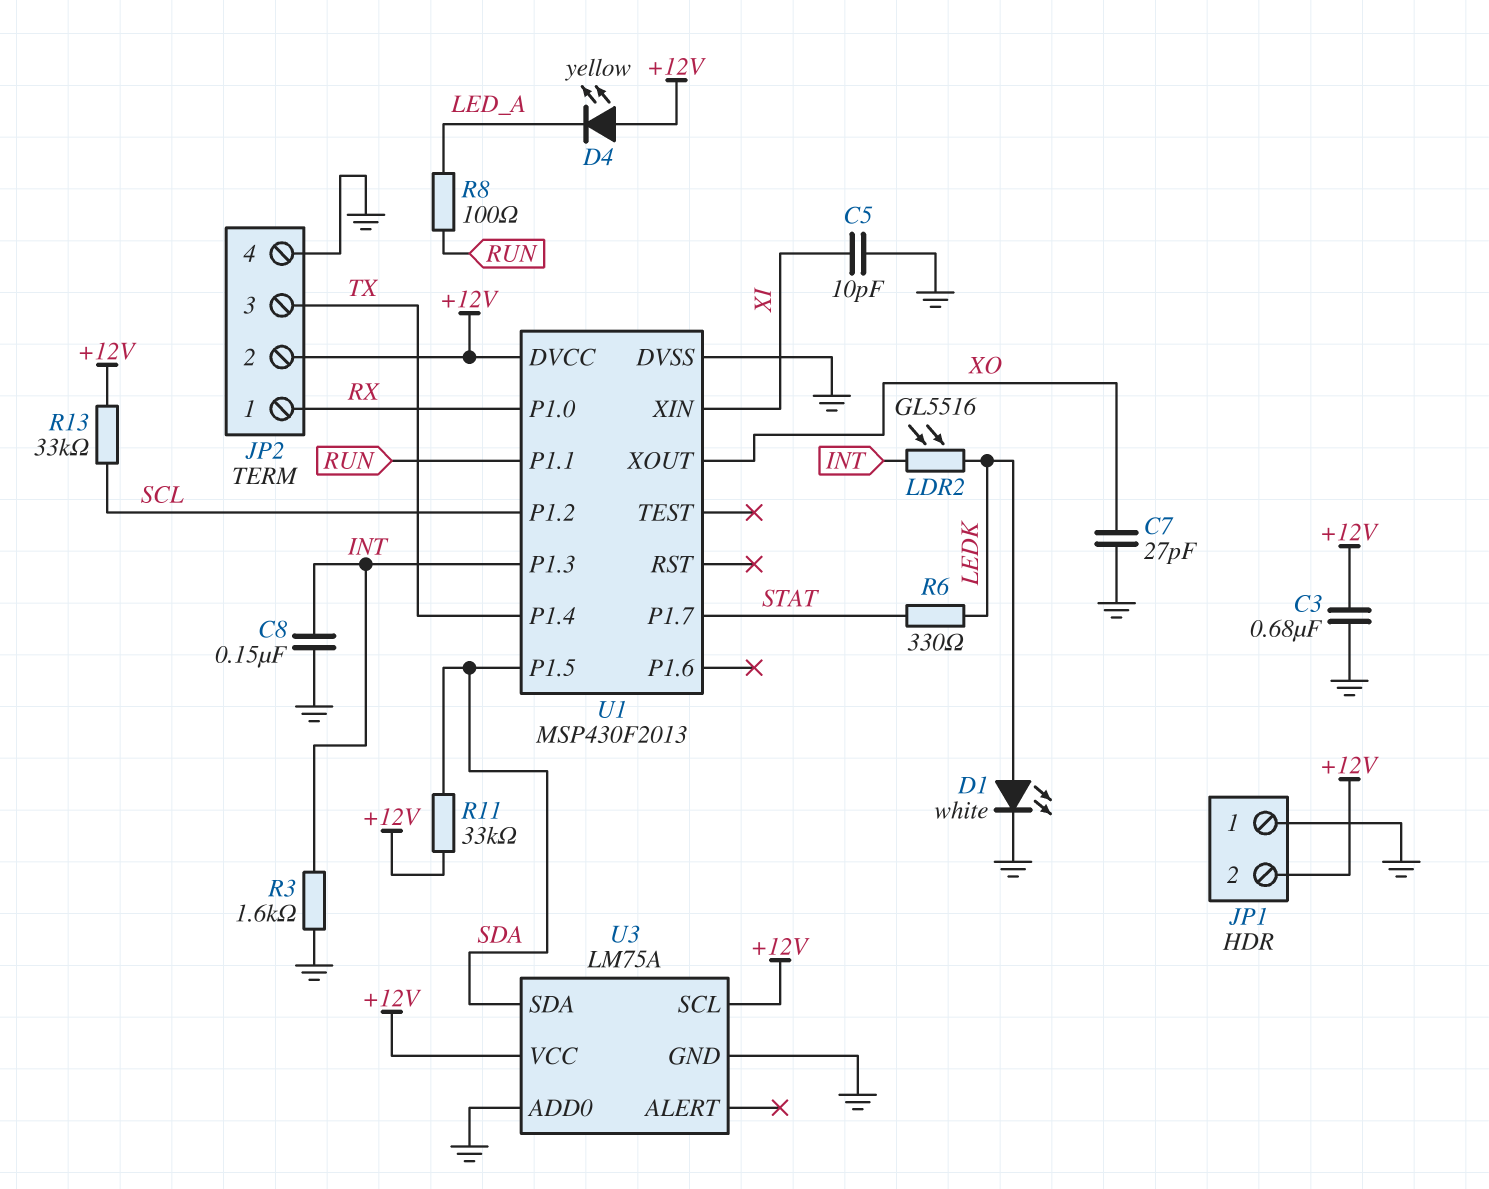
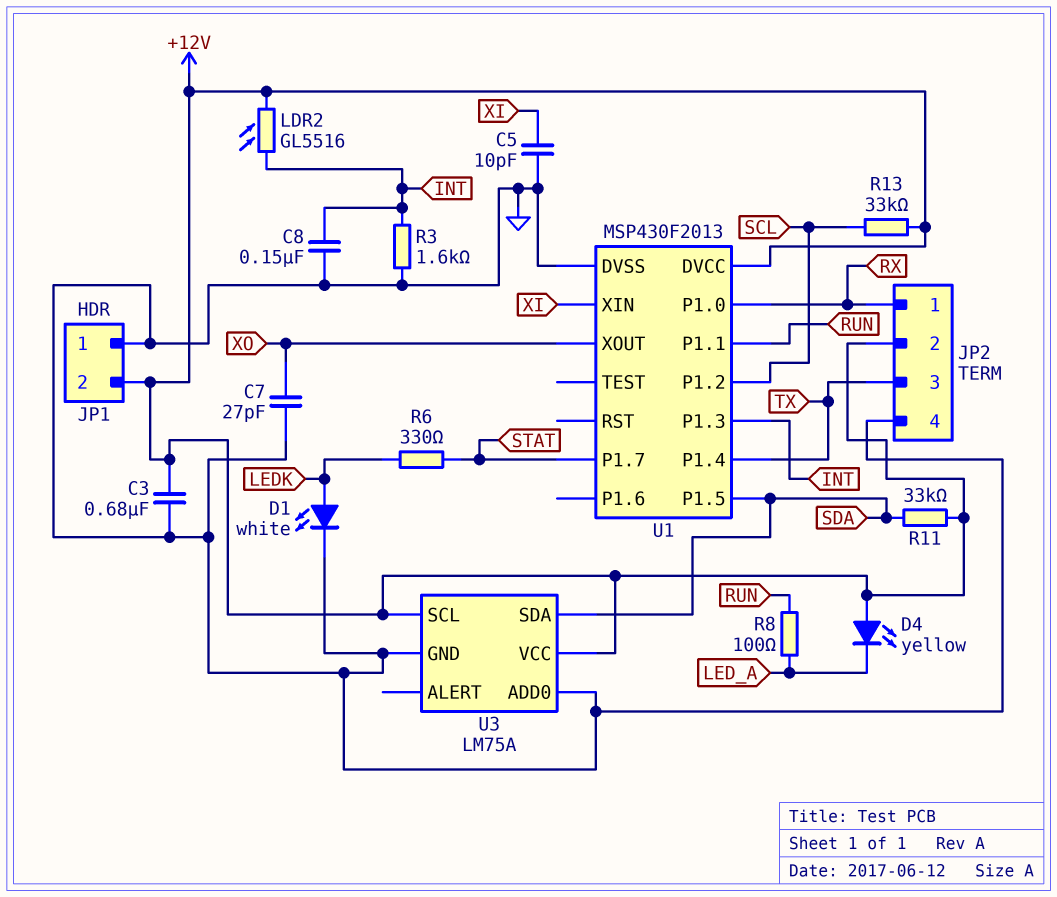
LDR2: GL5516 (INT, LEDK) -> GL5516 (+12V, INT)

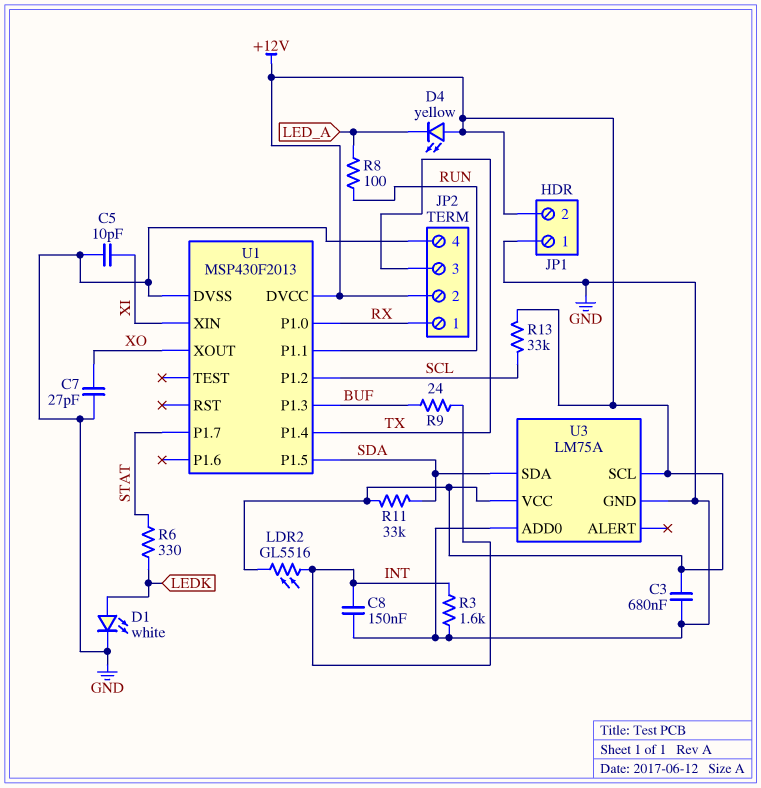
R9: none -> 24 (BUF, INT)
U1 pin P1.3: INT -> BUF

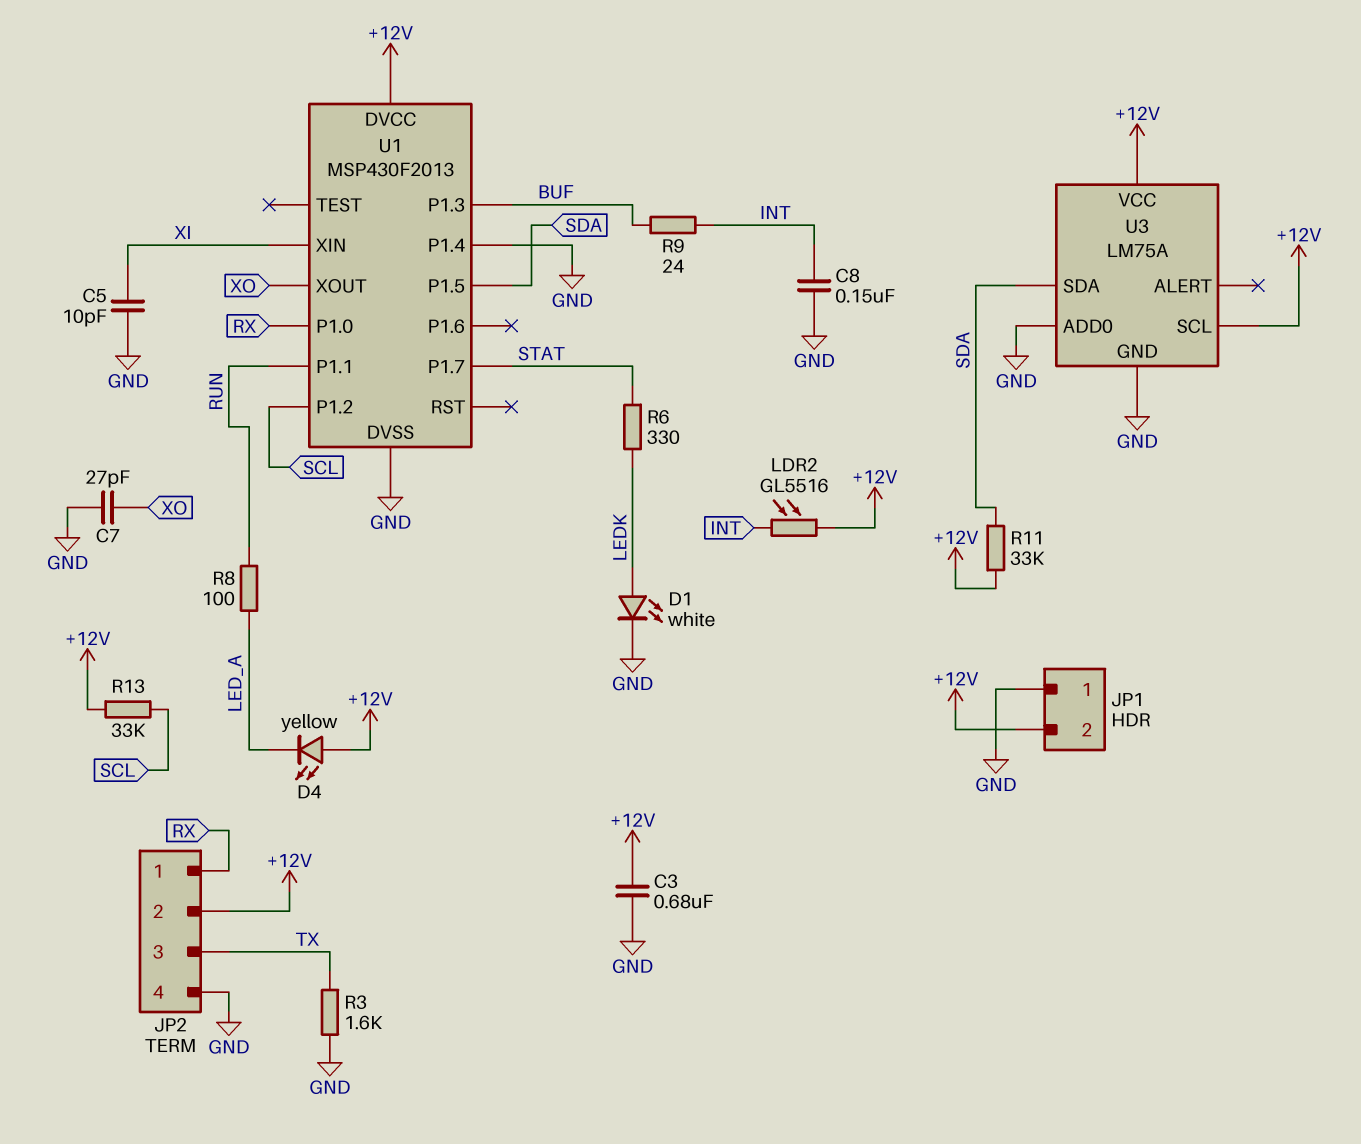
R3: 1.6k (GND, INT) -> 1.6k (GND, TX)
U1 pin P1.4: TX -> GND

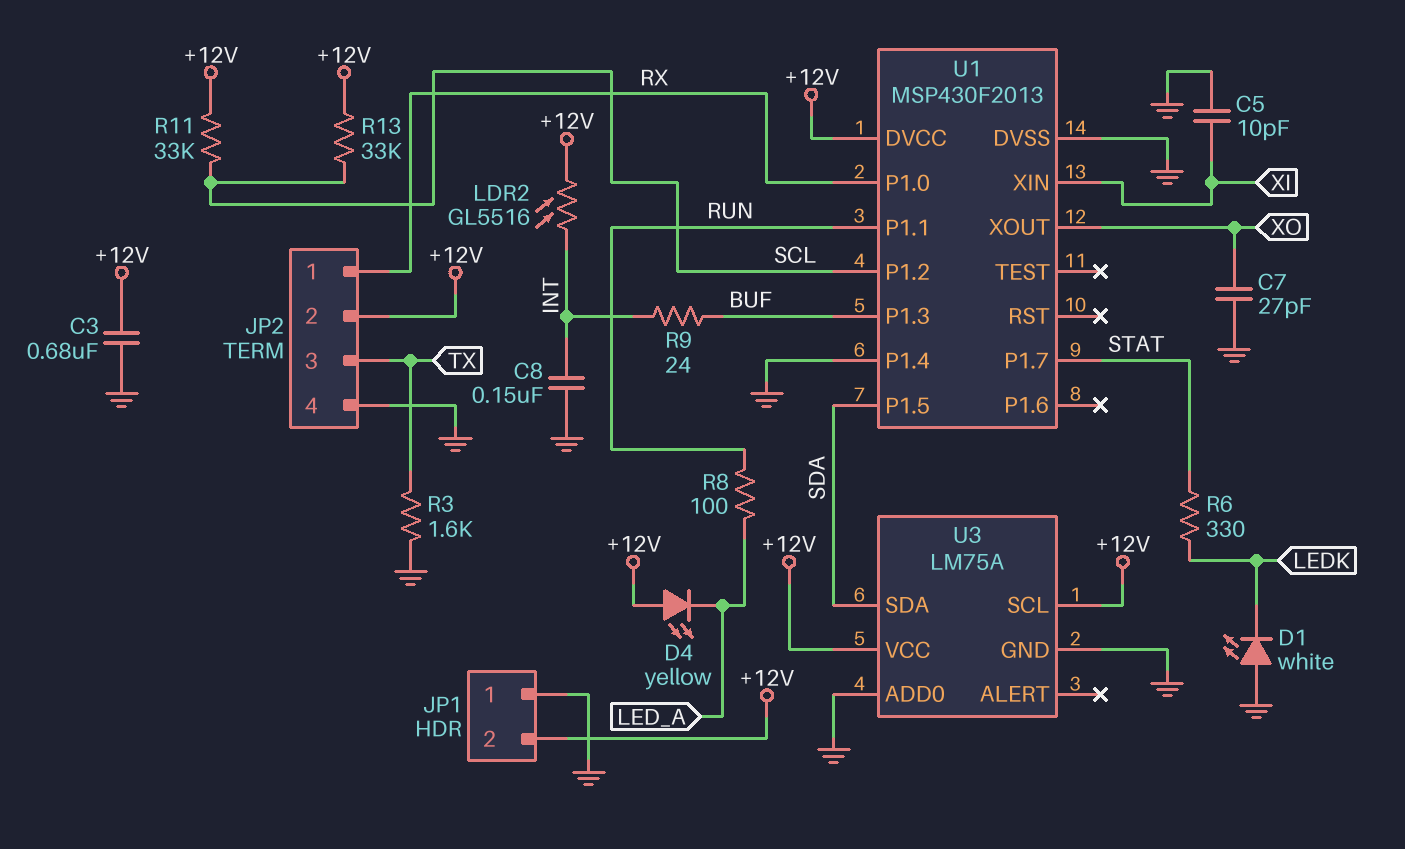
D1: LED white (A LEDK, K GND) -> LED white (A GND, K LEDK)
R11: 33k (+12V, SDA) -> 33k (+12V, SCL)

